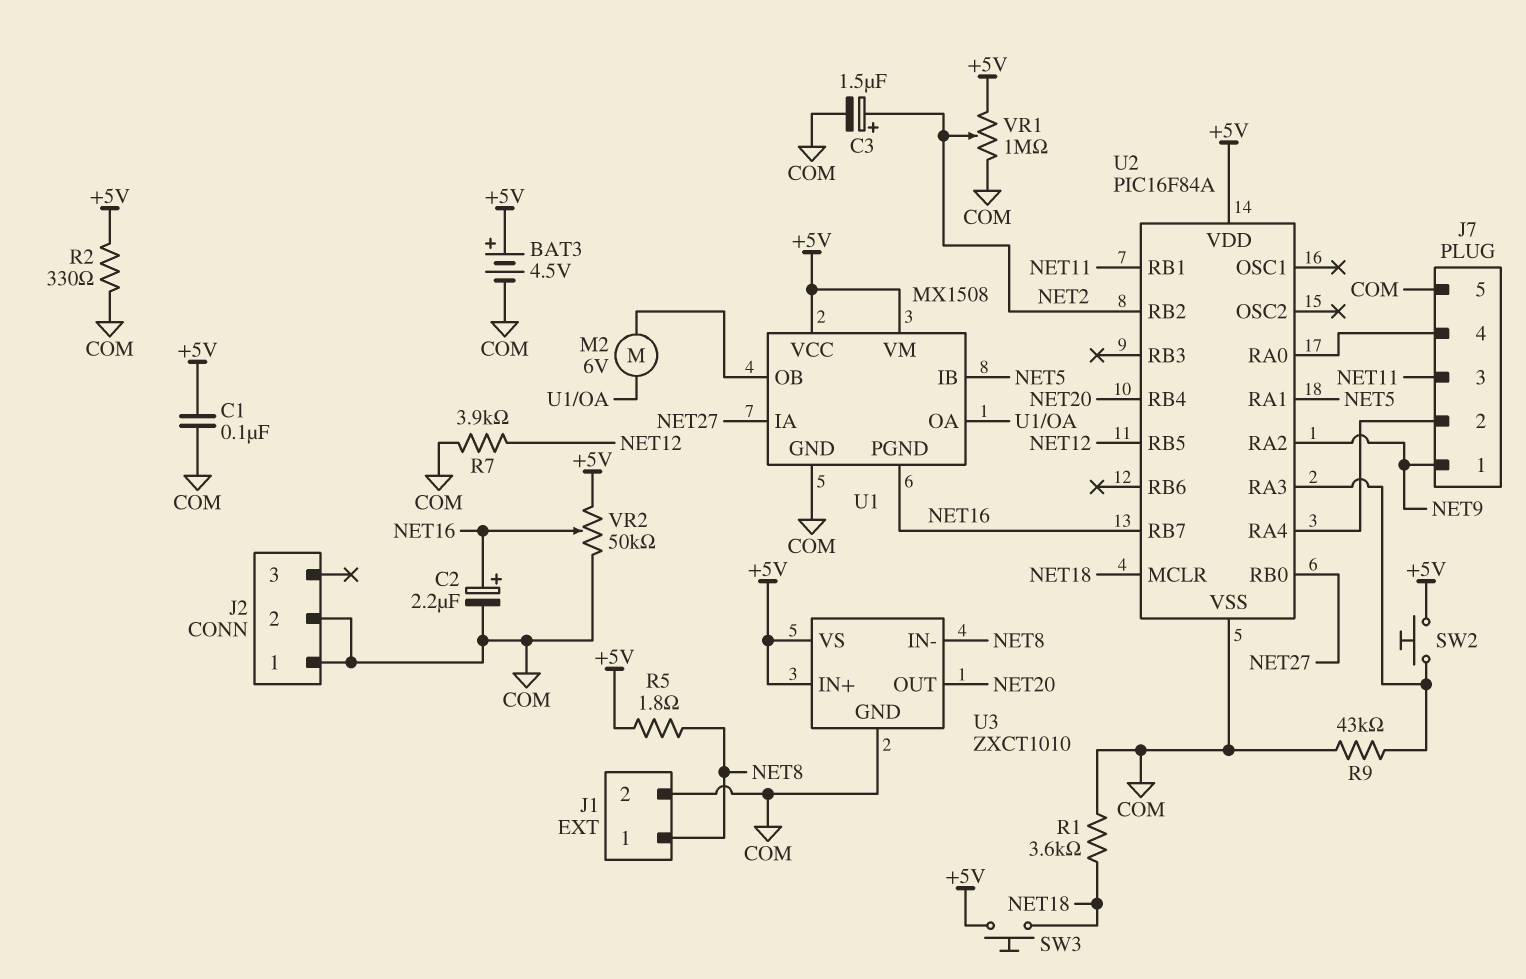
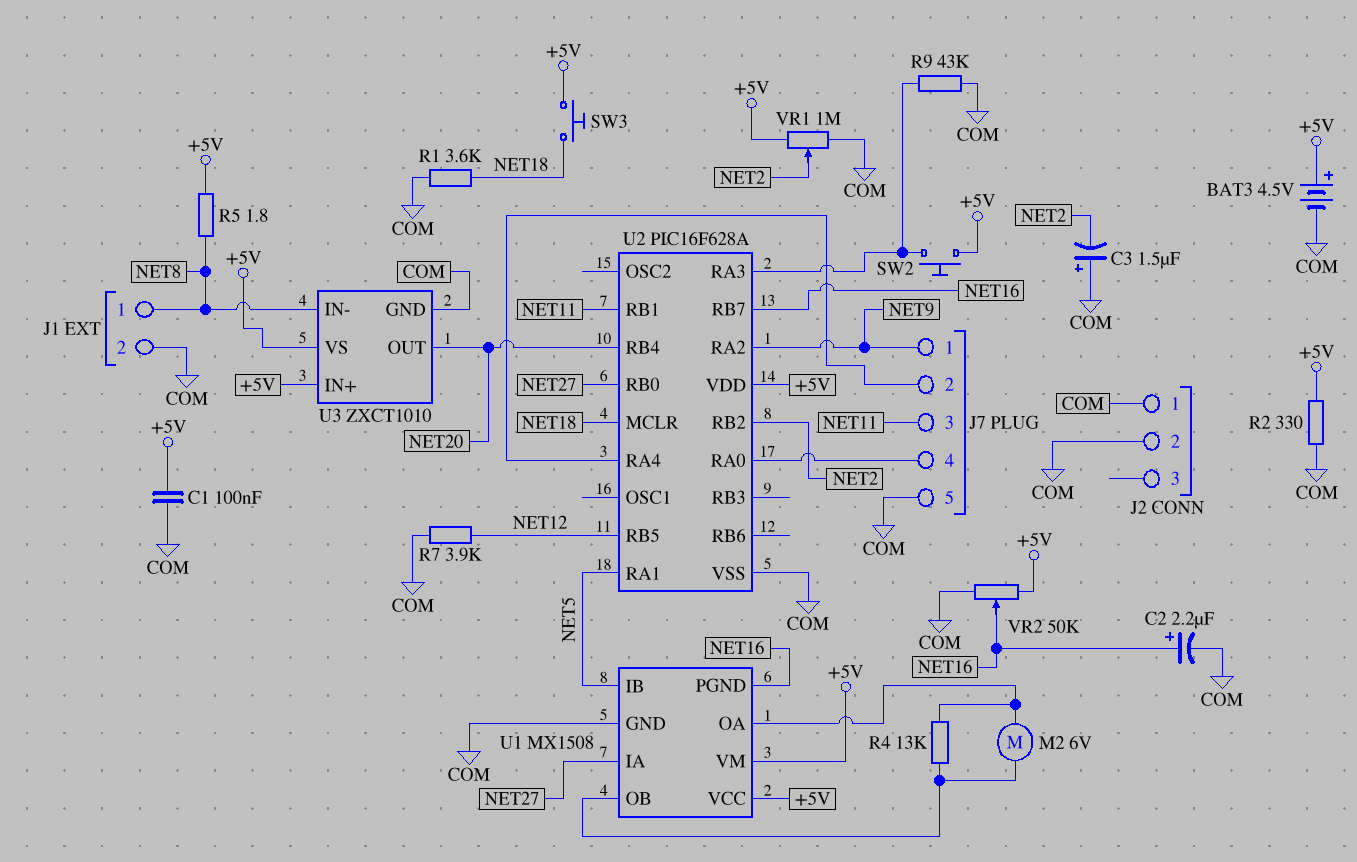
C3: 1.5uF (plus NET2, minus COM) -> 1.5uF (plus COM, minus NET2)
R4: none -> 13k (U1/OA, U1/OB)
U2: PIC16F84A -> PIC16F628A

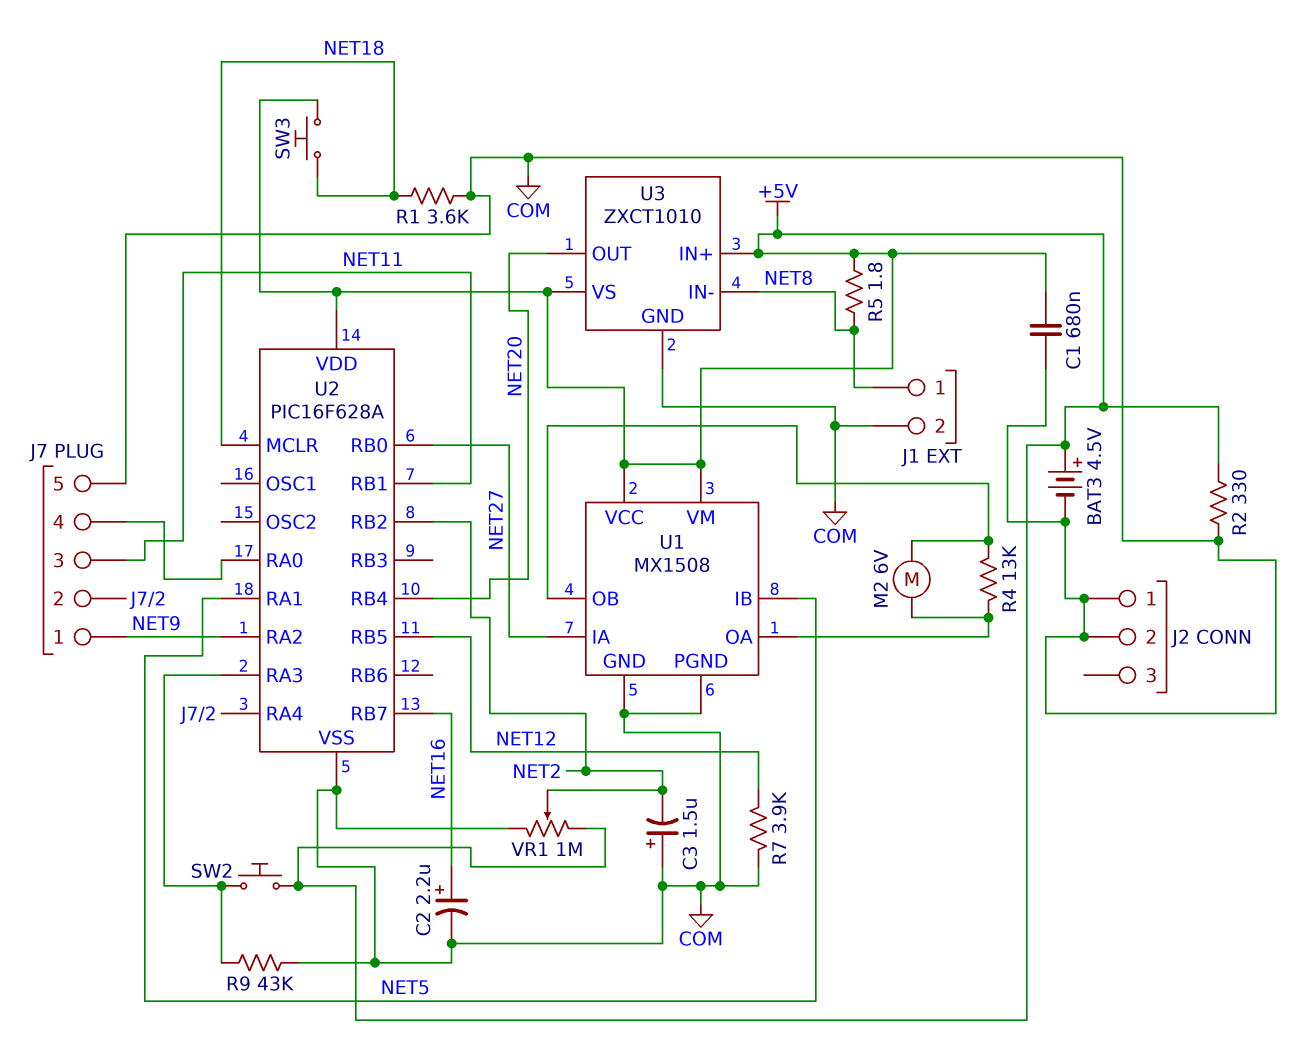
C1: 100nF (+5V, COM) -> 680nF (+5V, COM)
U1 pin PGND: NET16 -> COM
VR2: 50k (+5V, COM, wiper NET16) -> none

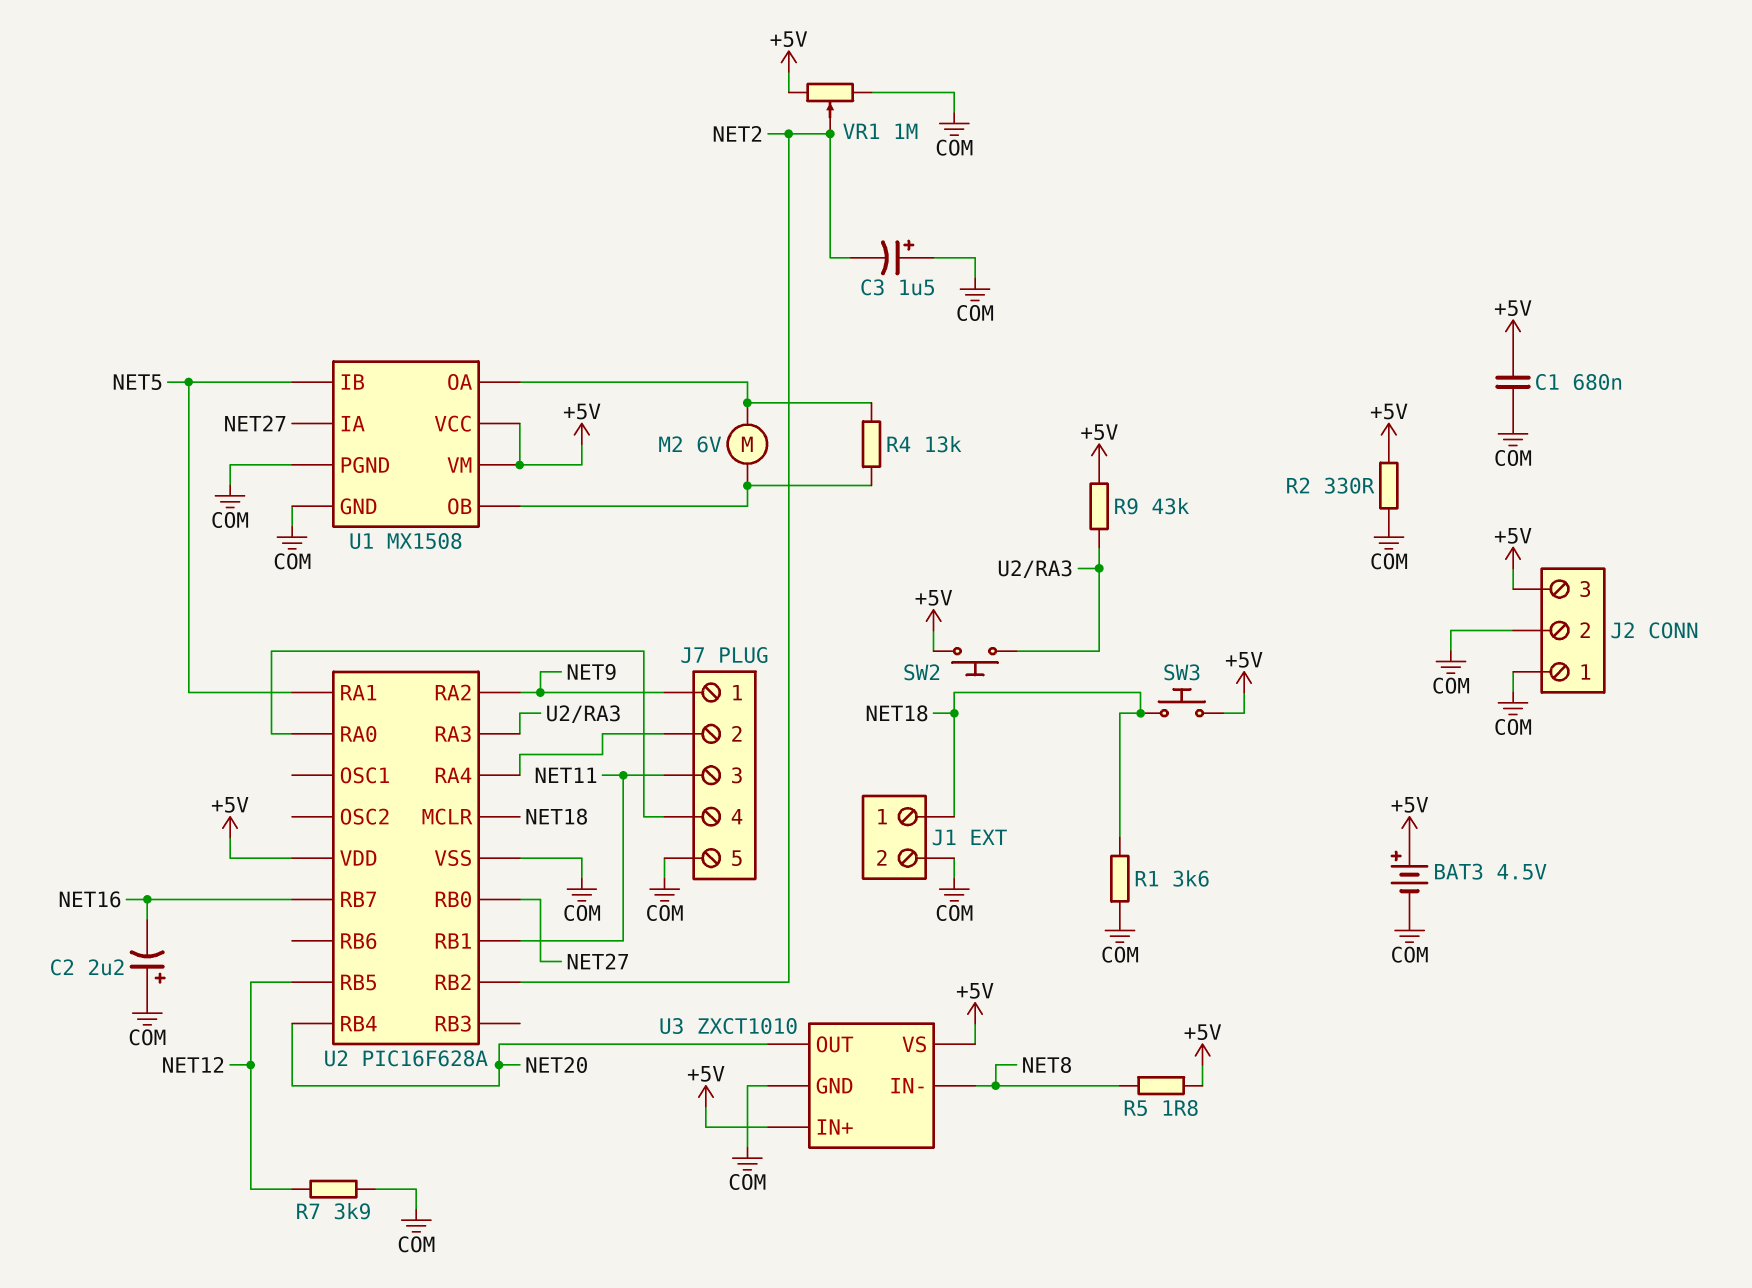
C2: 2.2uF (plus NET16, minus COM) -> 2.2uF (plus COM, minus NET16)
J1 pin 1: NET8 -> NET18
J2 pin 3: none -> +5V
R9: 43k (COM, U2/RA3) -> 43k (+5V, U2/RA3)

